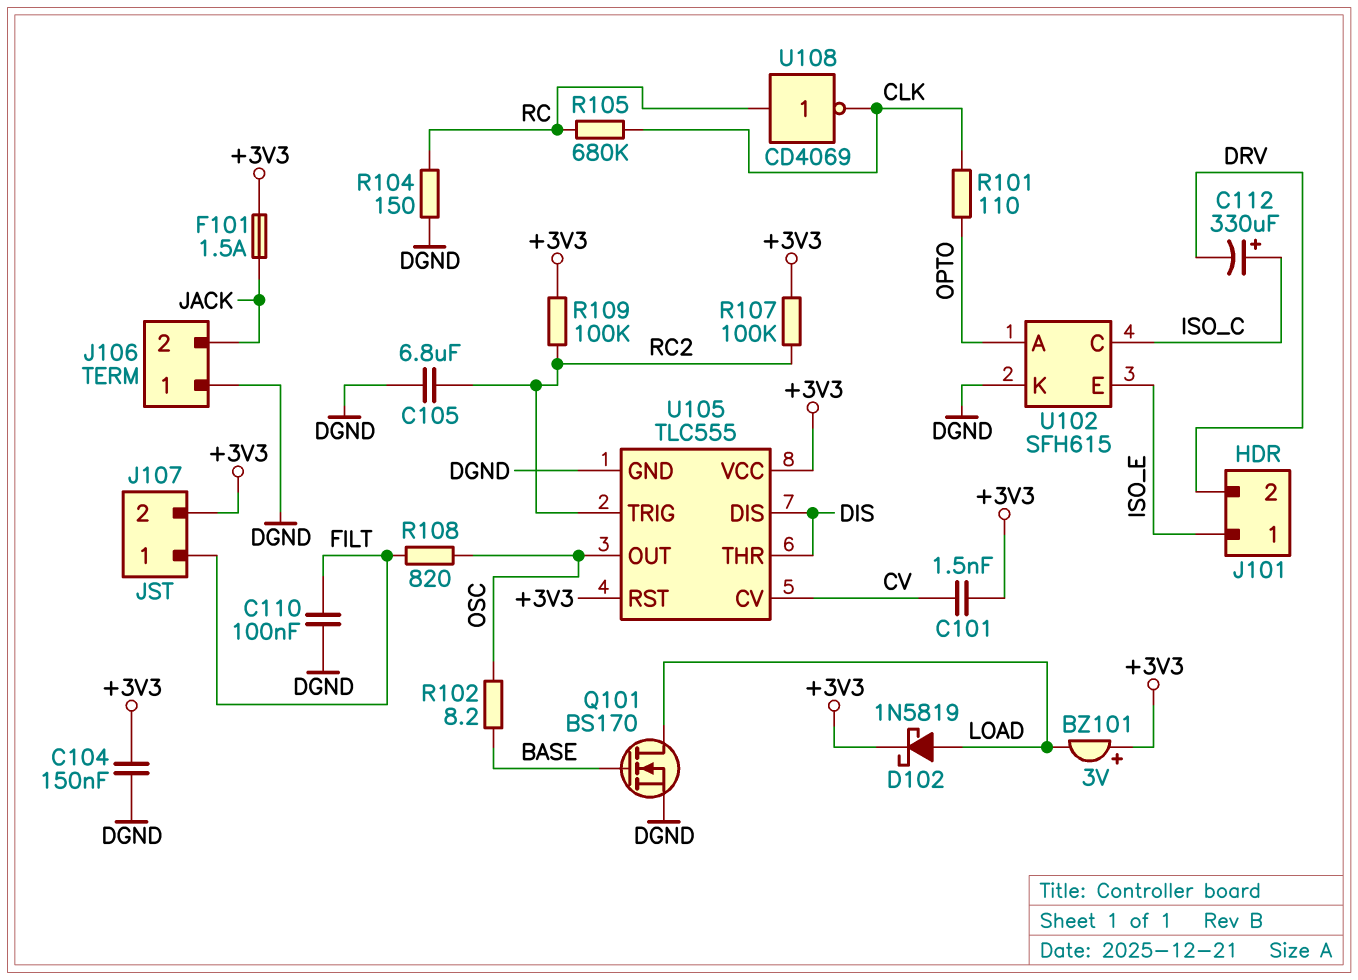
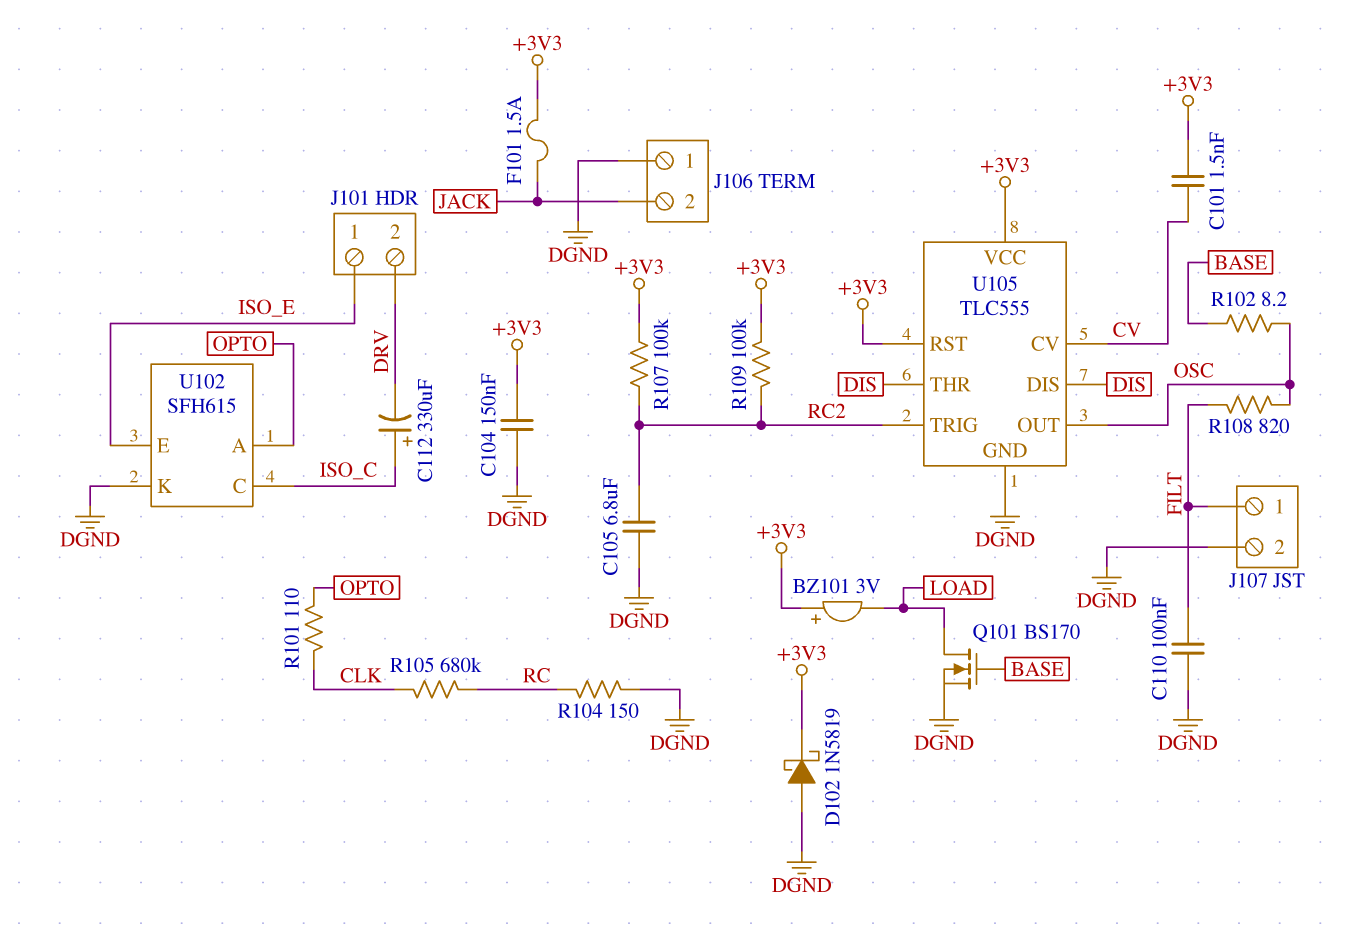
D102: schottky 1N5819 (A LOAD, K +3V3) -> schottky 1N5819 (A DGND, K +3V3)
J107 pin 2: +3V3 -> DGND
U108: NOT CD4069 (in RC, out CLK) -> none

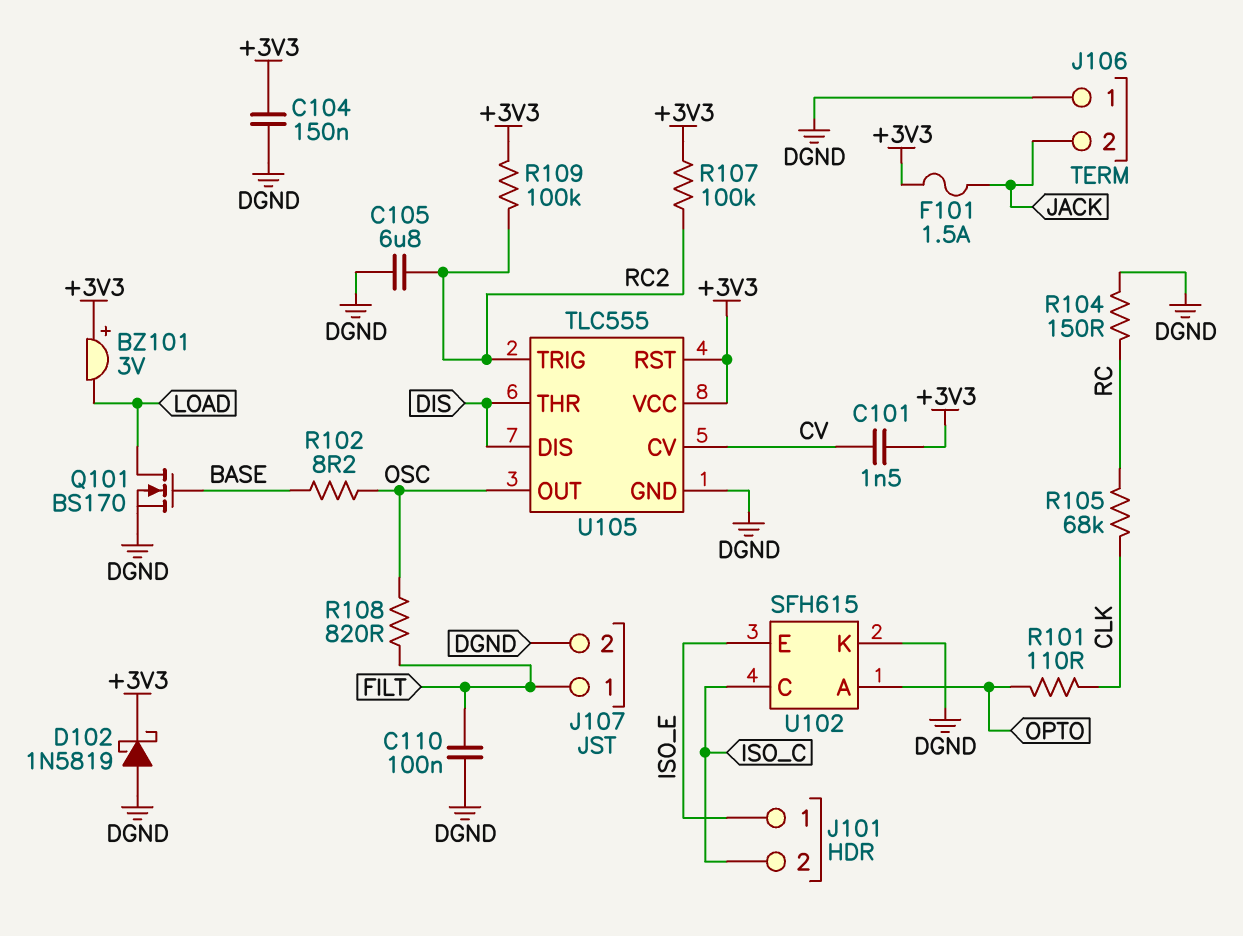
C112: 330uF (plus ISO_C, minus DRV) -> none
J101 pin 2: DRV -> ISO_C
R105: 680k (CLK, RC) -> 68k (CLK, RC)

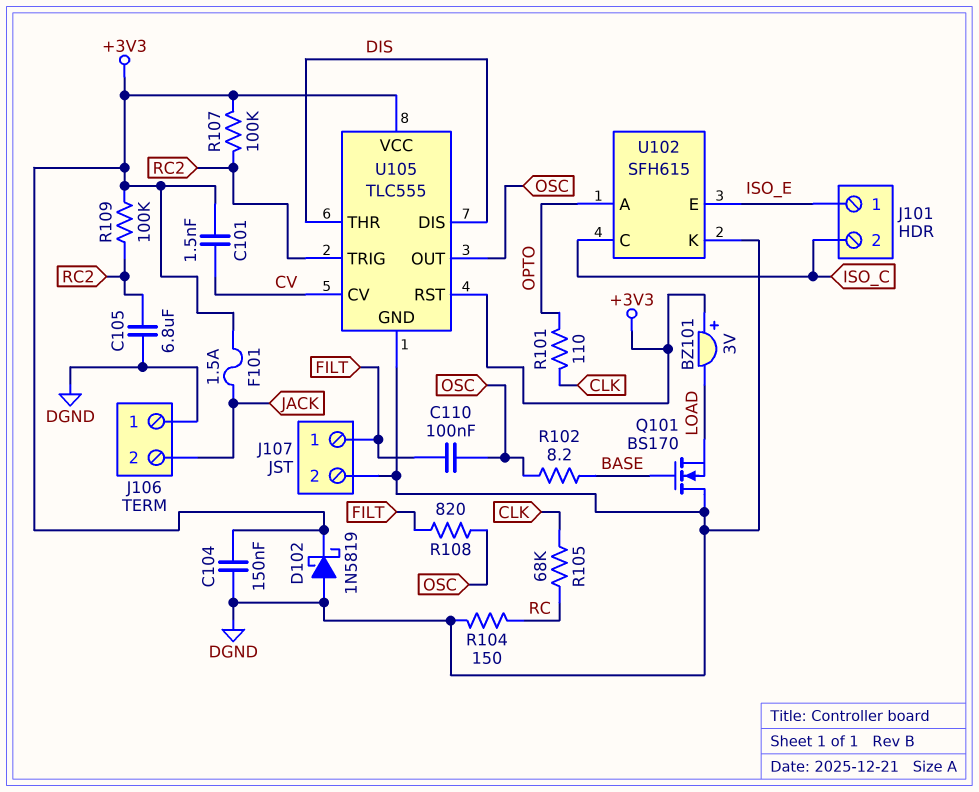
C110: 100nF (DGND, FILT) -> 100nF (FILT, OSC)
Q101: NMOS BS170 (G BASE, D LOAD, S DGND) -> NMOS BS170 (G BASE, D DGND, S LOAD)

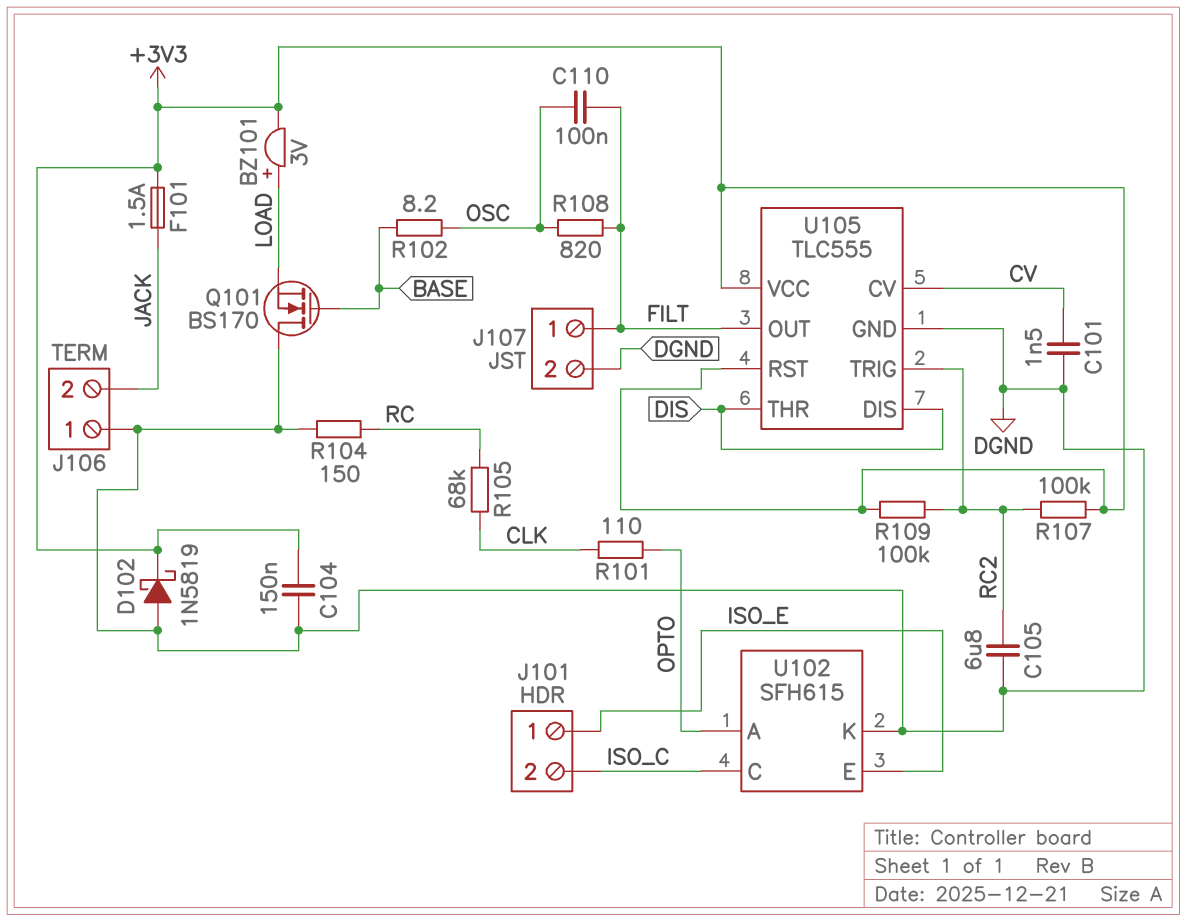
BZ101: buzzer 3V (plus +3V3, minus LOAD) -> buzzer 3V (plus LOAD, minus +3V3)
C101: 1.5nF (+3V3, CV) -> 1.5nF (CV, DGND)
U105 pin OUT: OSC -> FILT

